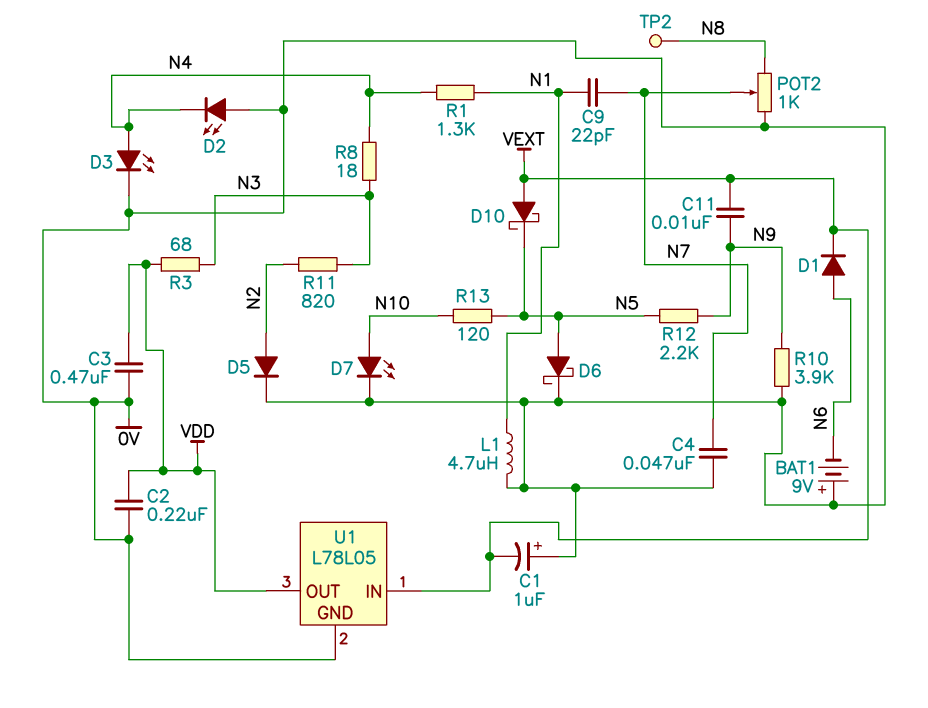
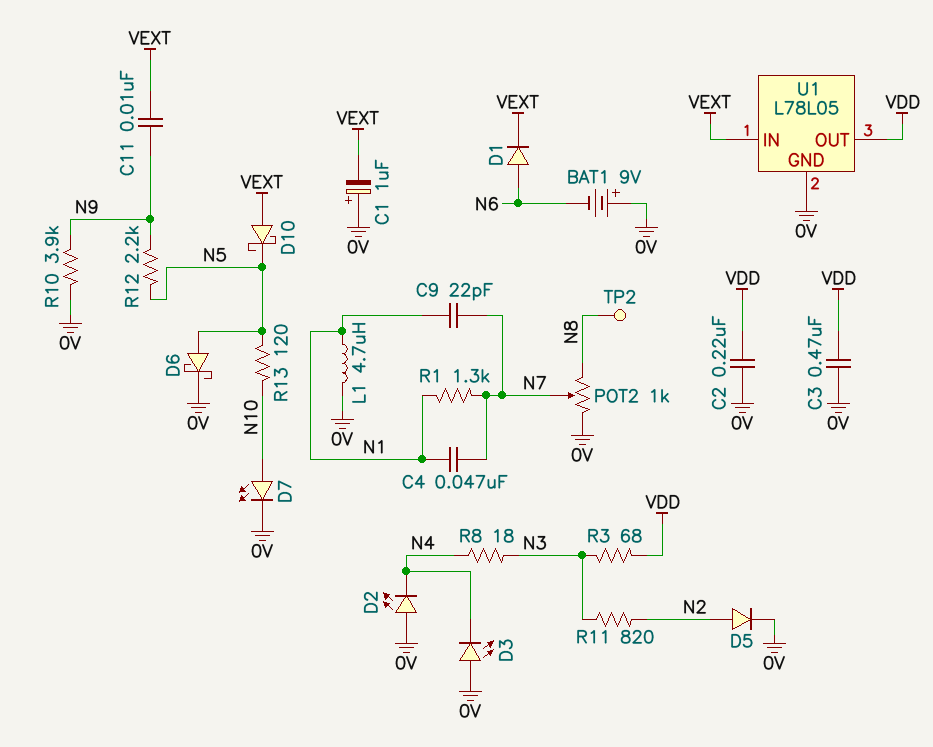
C4: 47nF (0V, N7) -> 47nF (N1, N7)
D3: LED (A N4, K 0V) -> LED (A 0V, K N4)
R1: 1.3k (N1, N4) -> 1.3k (N1, N7)

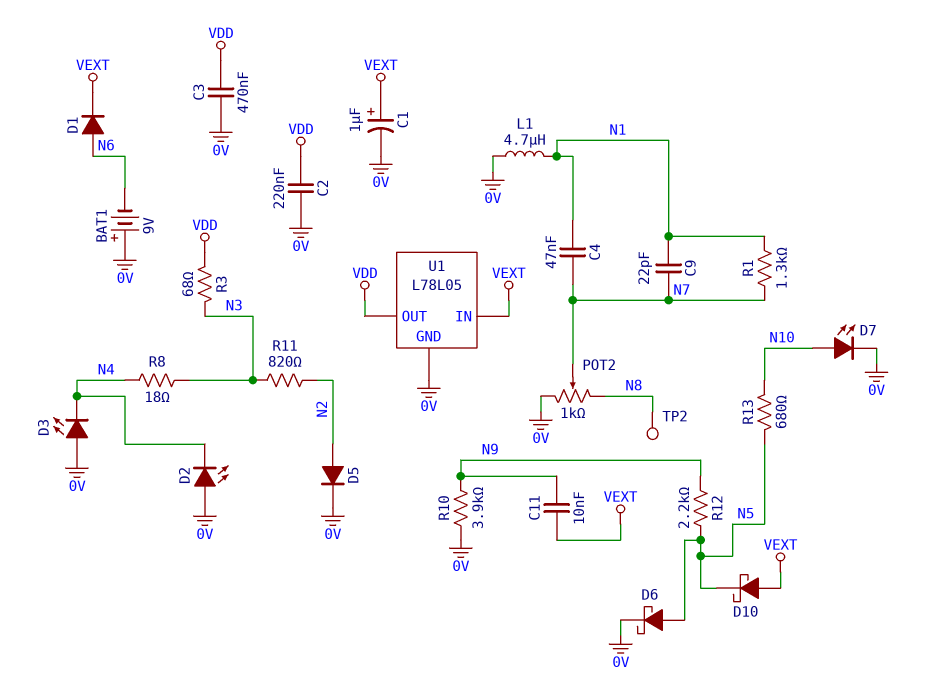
C1: 1uF (plus 0V, minus VEXT) -> 1uF (plus VEXT, minus 0V)
R13: 120 (N5, N10) -> 680 (N5, N10)

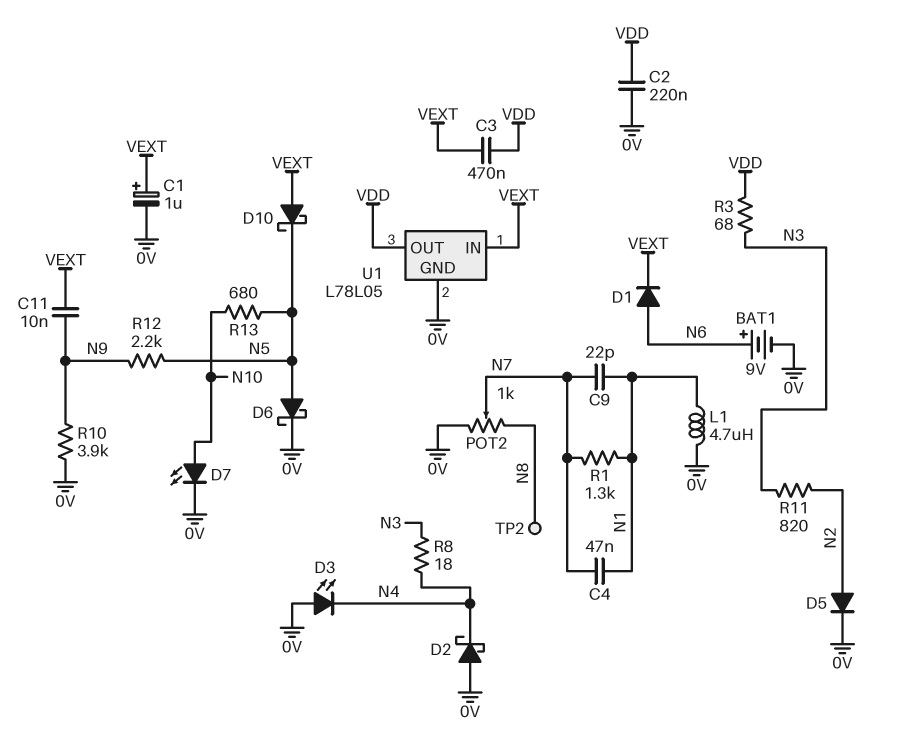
BAT1: 9V (plus 0V, minus N6) -> 9V (plus N6, minus 0V)
C3: 470nF (0V, VDD) -> 470nF (VDD, VEXT)
D2: LED (A 0V, K N4) -> schottky (A 0V, K N4)

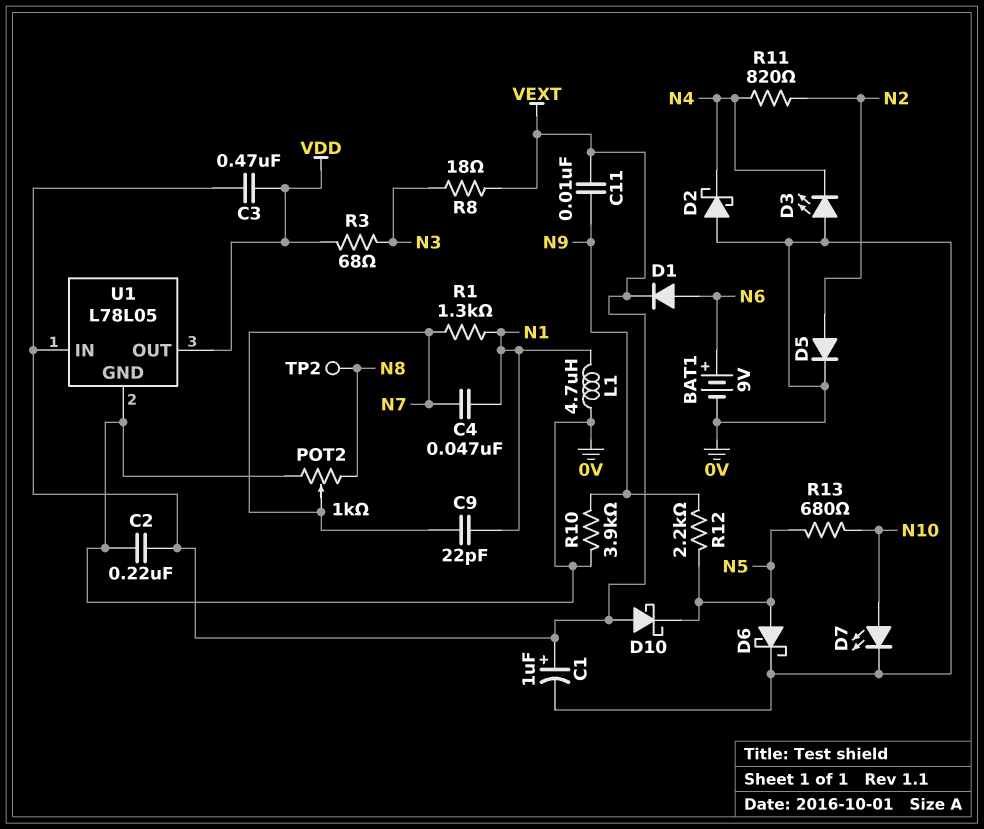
C2: 220nF (0V, VDD) -> 220nF (0V, VEXT)
R8: 18 (N3, N4) -> 18 (N3, VEXT)
R11: 820 (N2, N3) -> 820 (N2, N4)

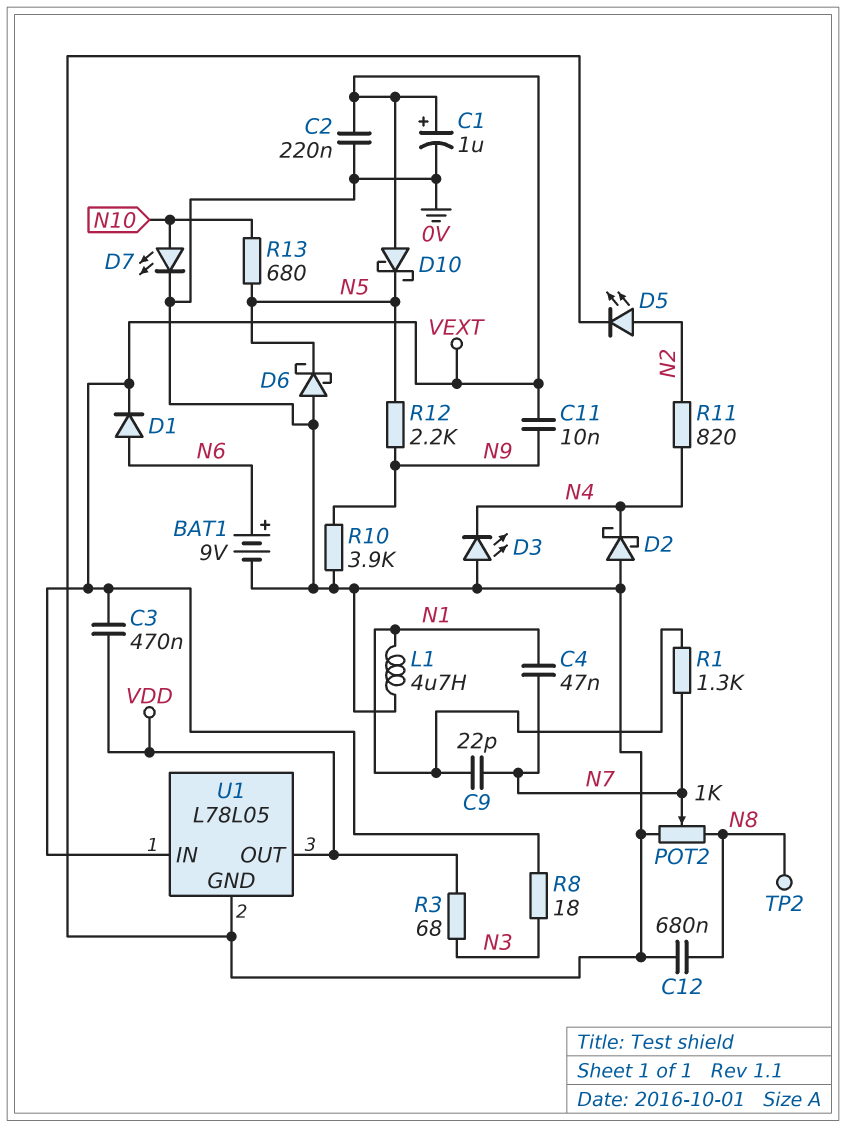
C12: none -> 680nF (0V, N8)
D5: diode (A N2, K 0V) -> LED (A N2, K 0V)
D6: schottky (A N5, K 0V) -> schottky (A 0V, K N5)

